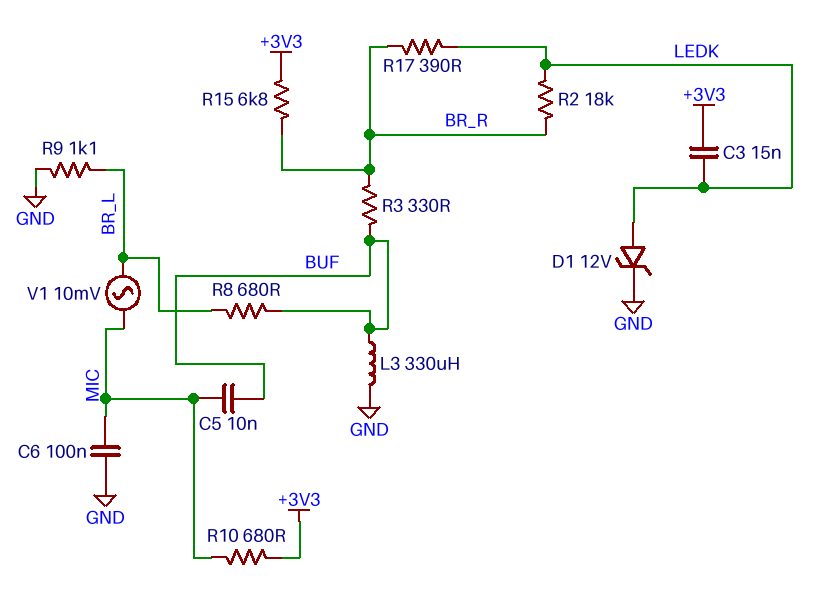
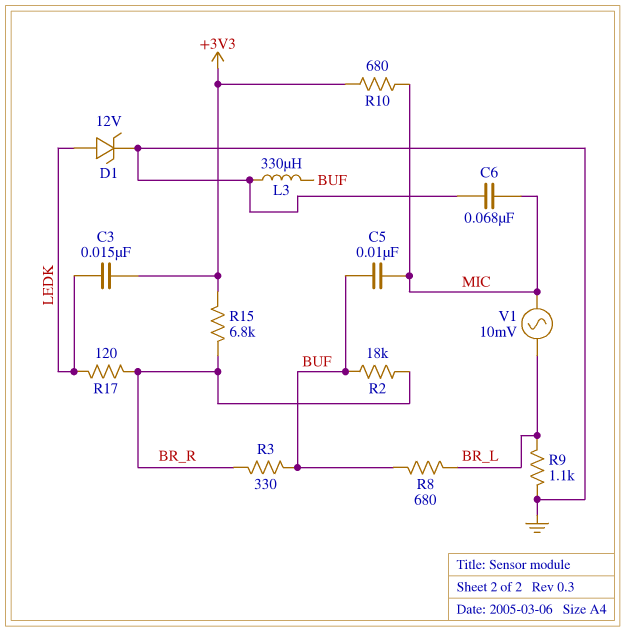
C6: 100nF (GND, MIC) -> 68nF (GND, MIC)
R2: 18k (BR_R, LEDK) -> 18k (BR_R, BUF)
R17: 390 (BR_R, LEDK) -> 120 (BR_R, LEDK)

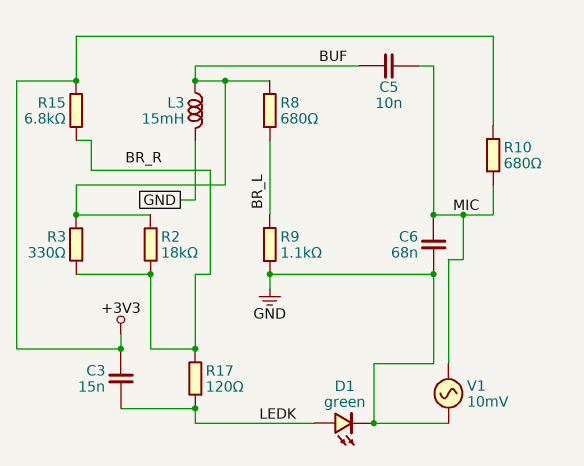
D1: zener 12V (A LEDK, K GND) -> LED green (A LEDK, K GND)
L3: 330uH (BUF, GND) -> 15mH (BUF, GND)
V1: AC 10mV (BR_L, MIC) -> AC 10mV (GND, MIC)

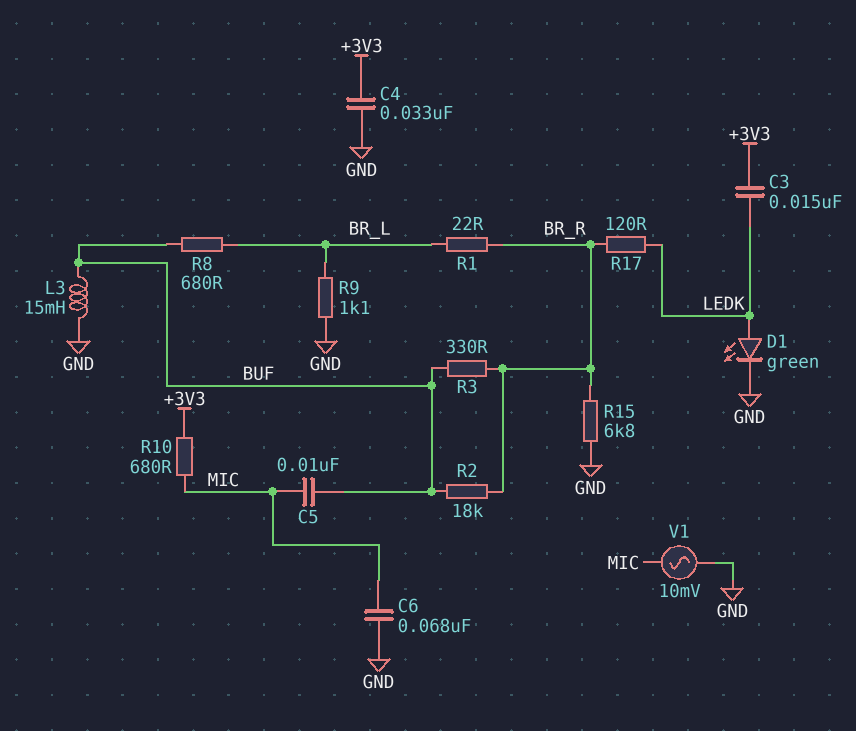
C4: none -> 33nF (+3V3, GND)
R1: none -> 22 (BR_L, BR_R)
R15: 6.8k (+3V3, BR_R) -> 6.8k (BR_R, GND)

